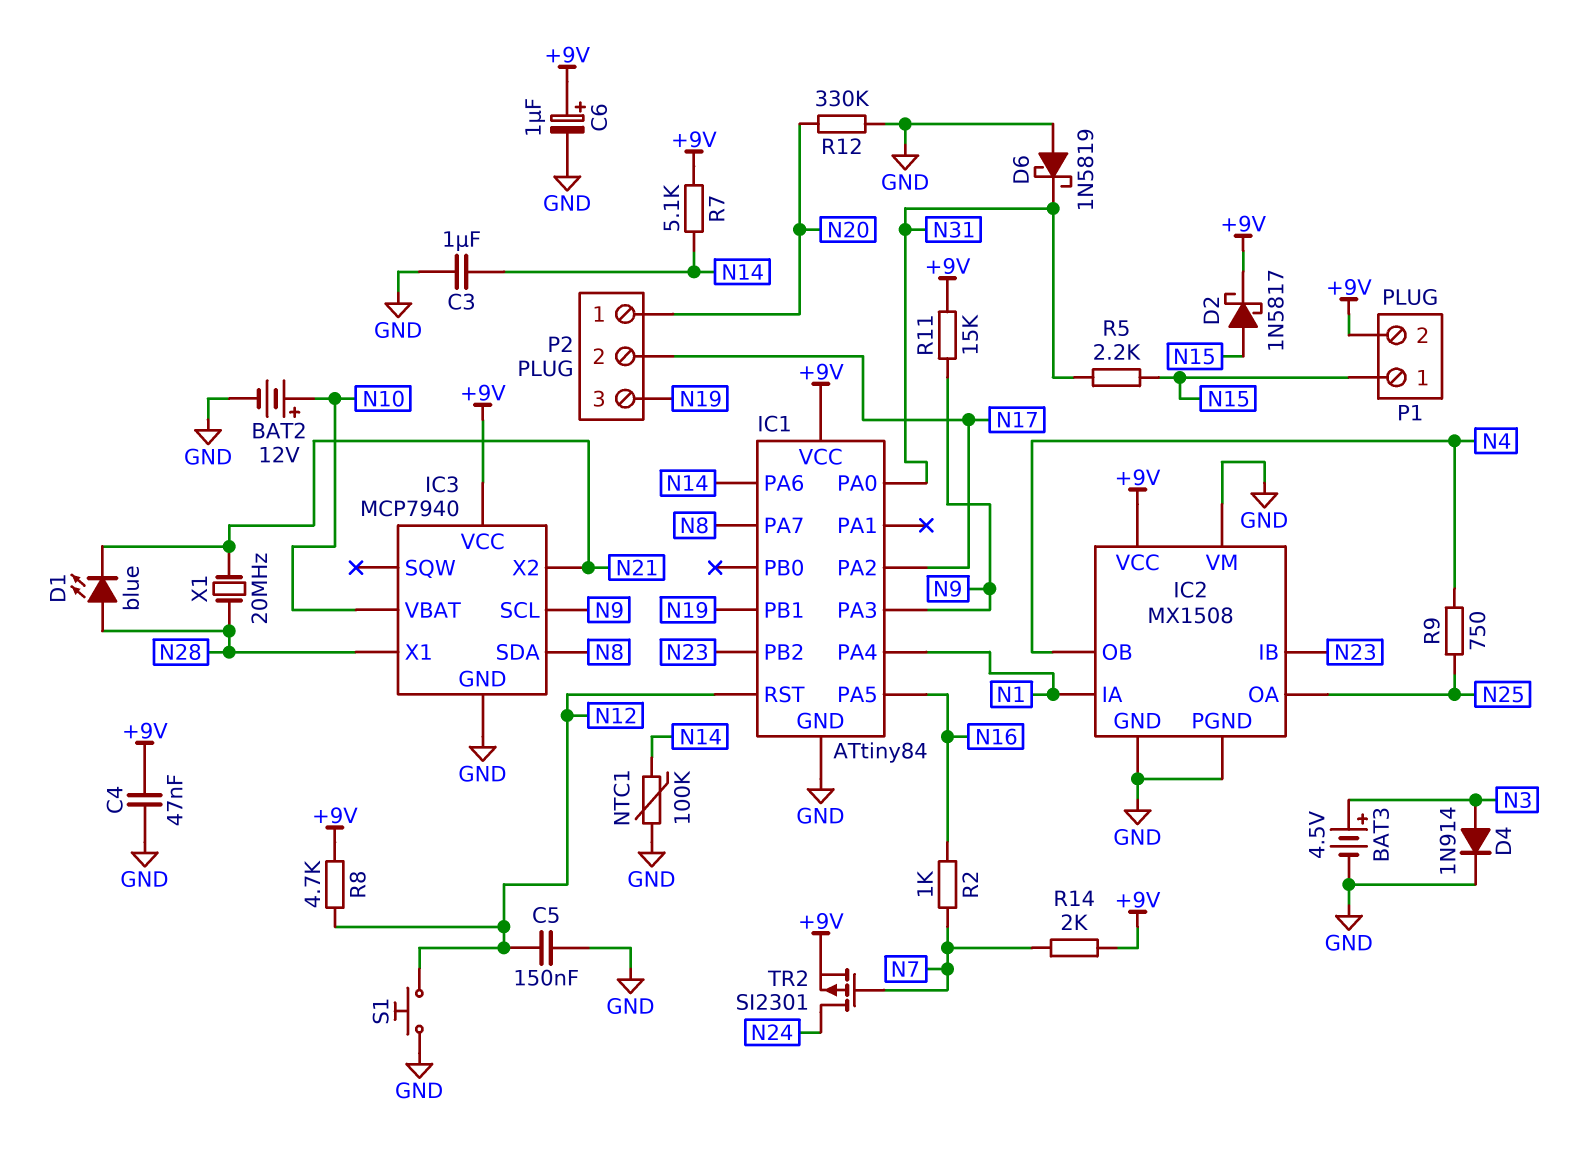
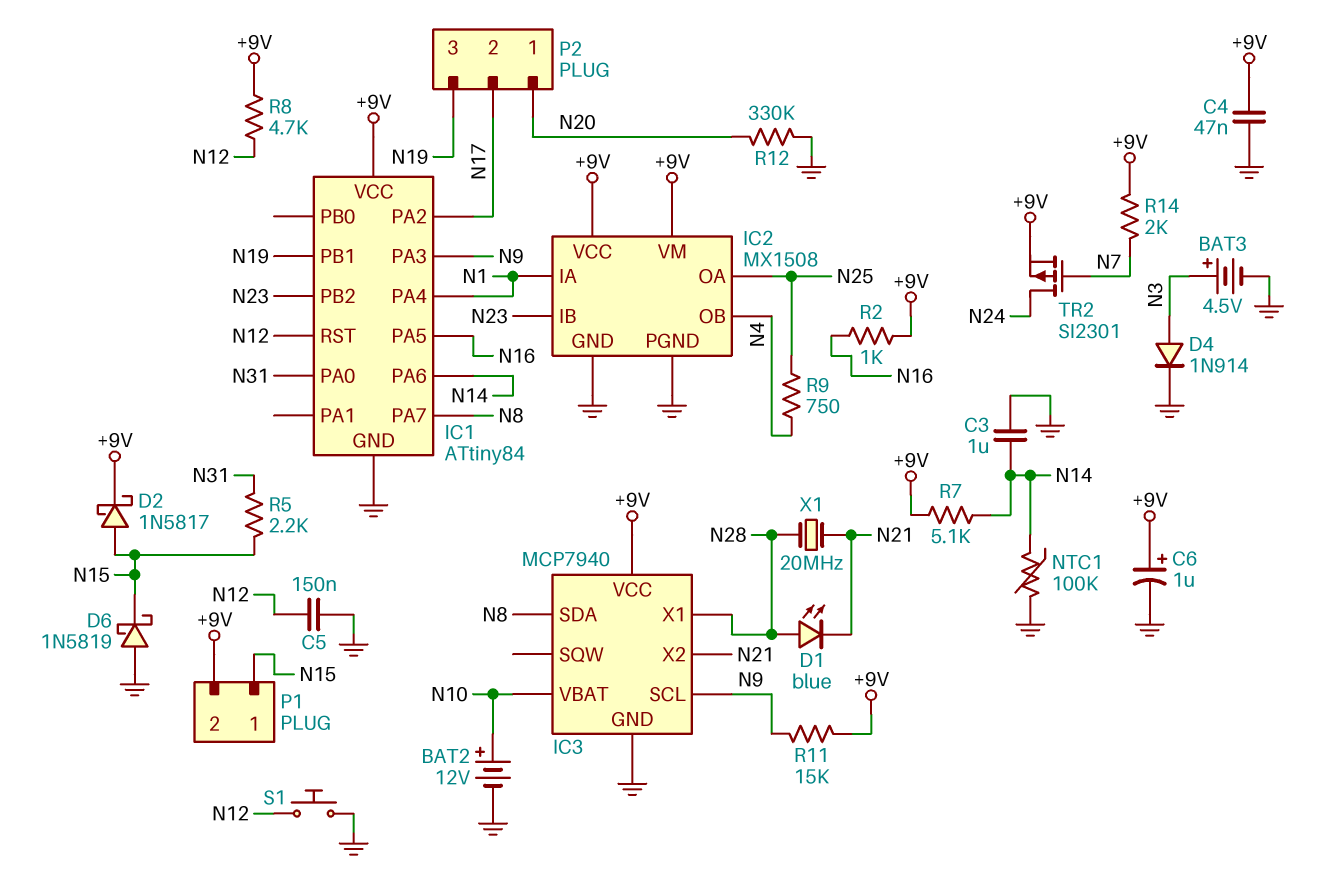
D6: schottky 1N5819 (A GND, K N31) -> schottky 1N5819 (A GND, K N15)
IC2 pin VM: GND -> +9V
R2: 1k (N7, N16) -> 1k (+9V, N16)

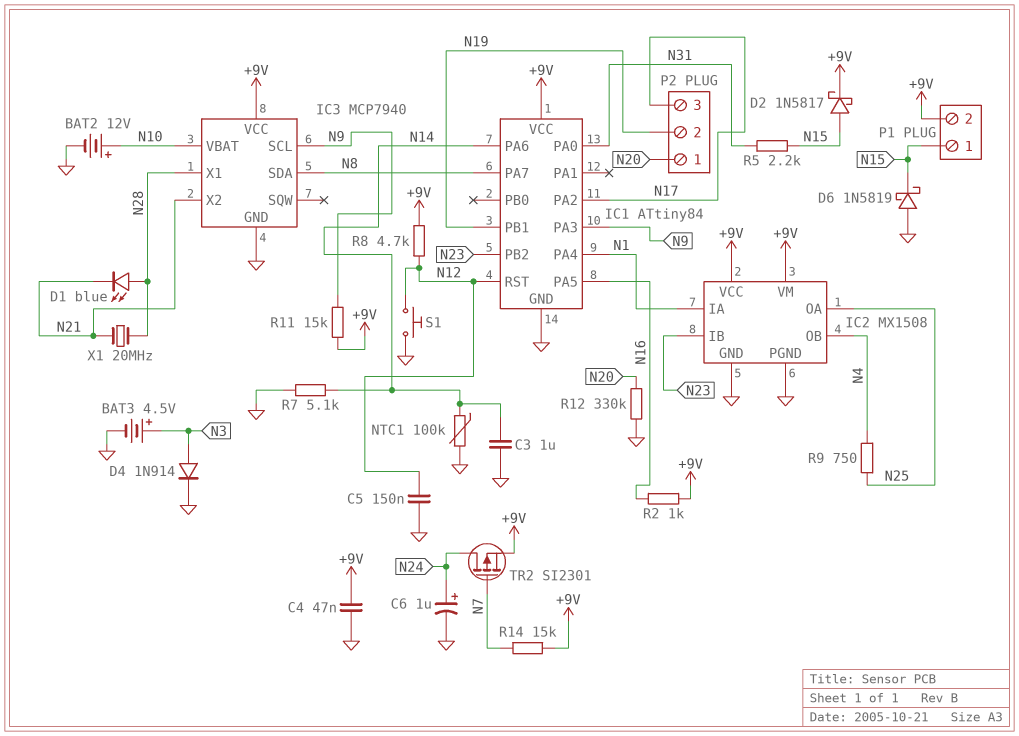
C6: 1uF (plus +9V, minus GND) -> 1uF (plus N24, minus GND)
P2 pin 2: N17 -> N19
P2 pin 3: N19 -> N17
R7: 5.1k (+9V, N14) -> 5.1k (GND, N14)
R14: 2k (+9V, N7) -> 15k (+9V, N7)

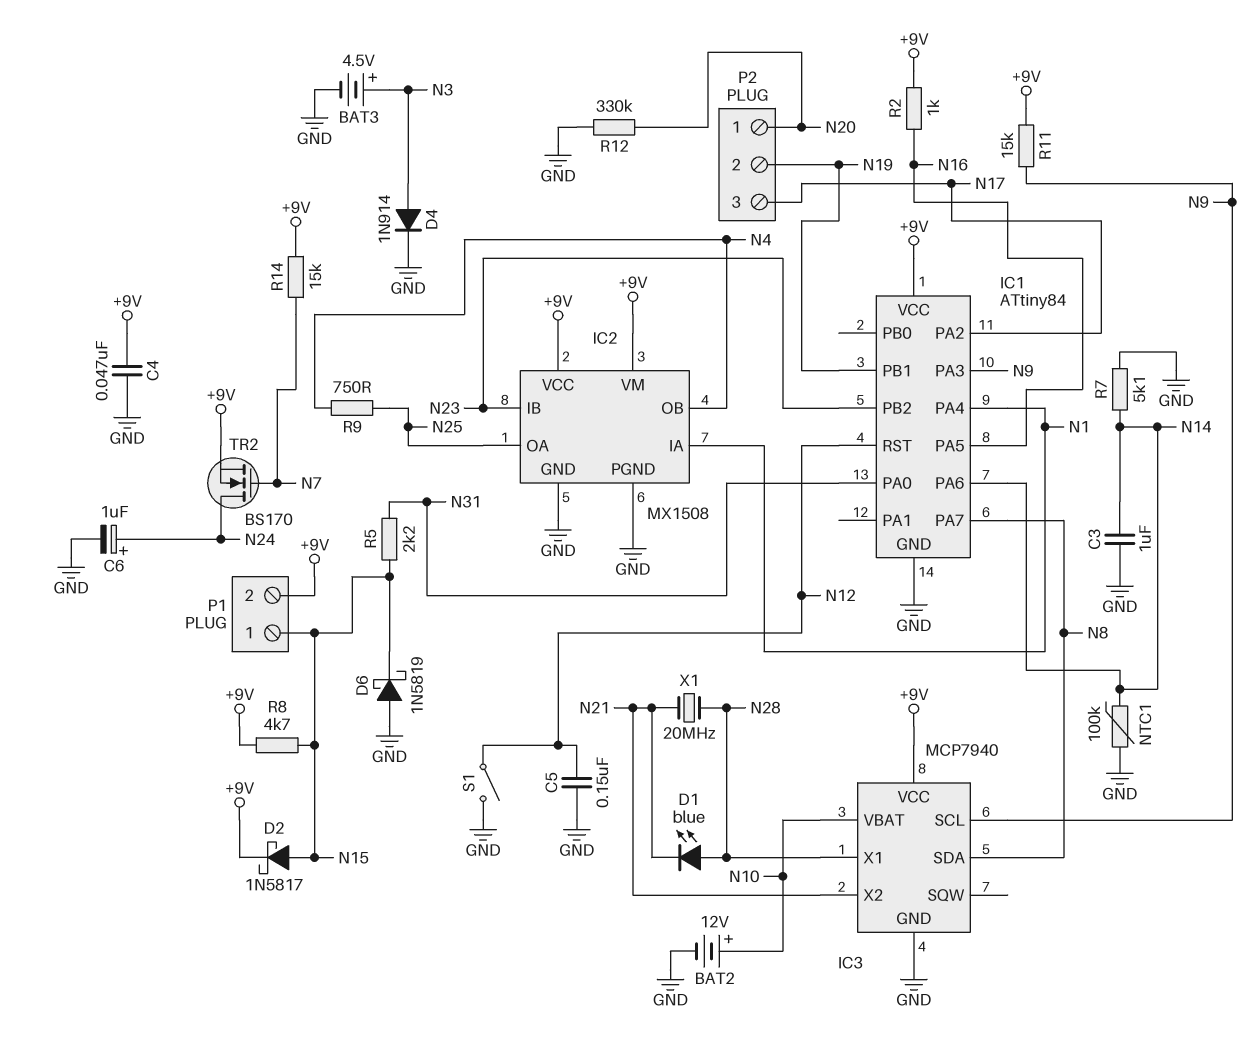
R8: 4.7k (+9V, N12) -> 4.7k (+9V, N15)
S1: button (GND, N12) -> switch (GND, N12)
TR2: PMOS SI2301 (G N7, D N24, S +9V) -> NMOS BS170 (G N7, D N24, S +9V)

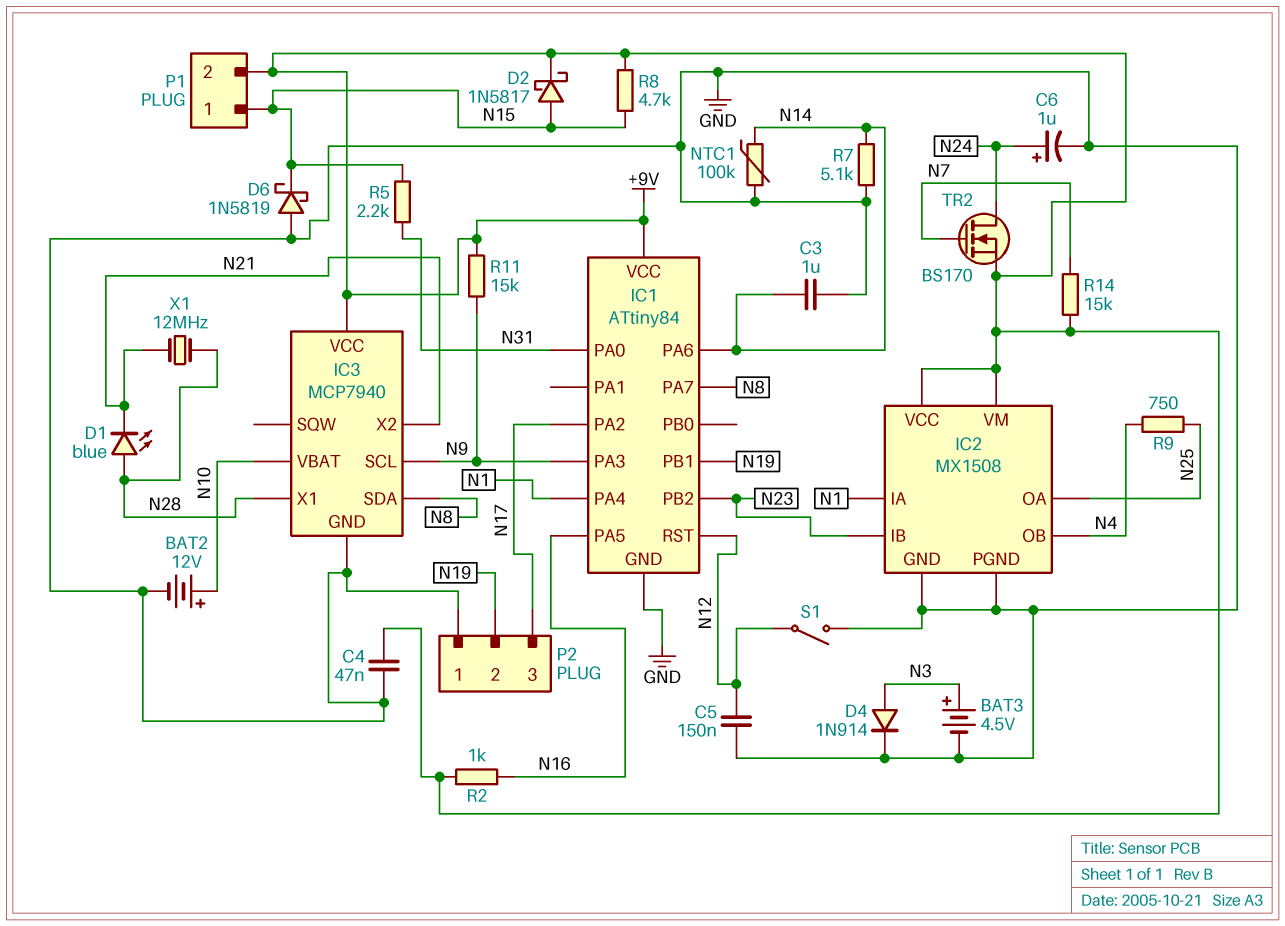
P2 pin 1: N20 -> GND
R12: 330k (GND, N20) -> none
X1: 20MHz (N21, N28) -> 12MHz (N21, N28)

